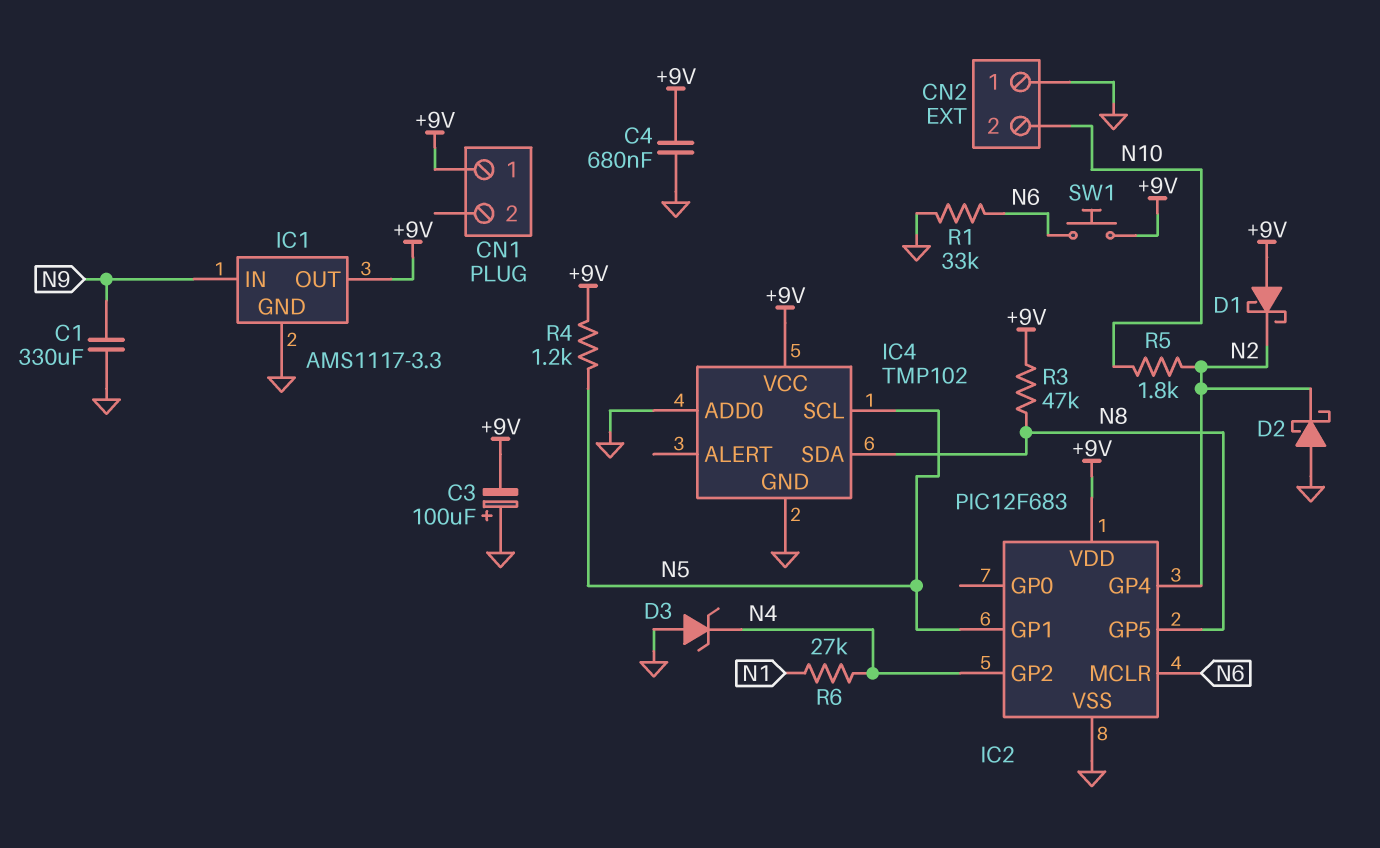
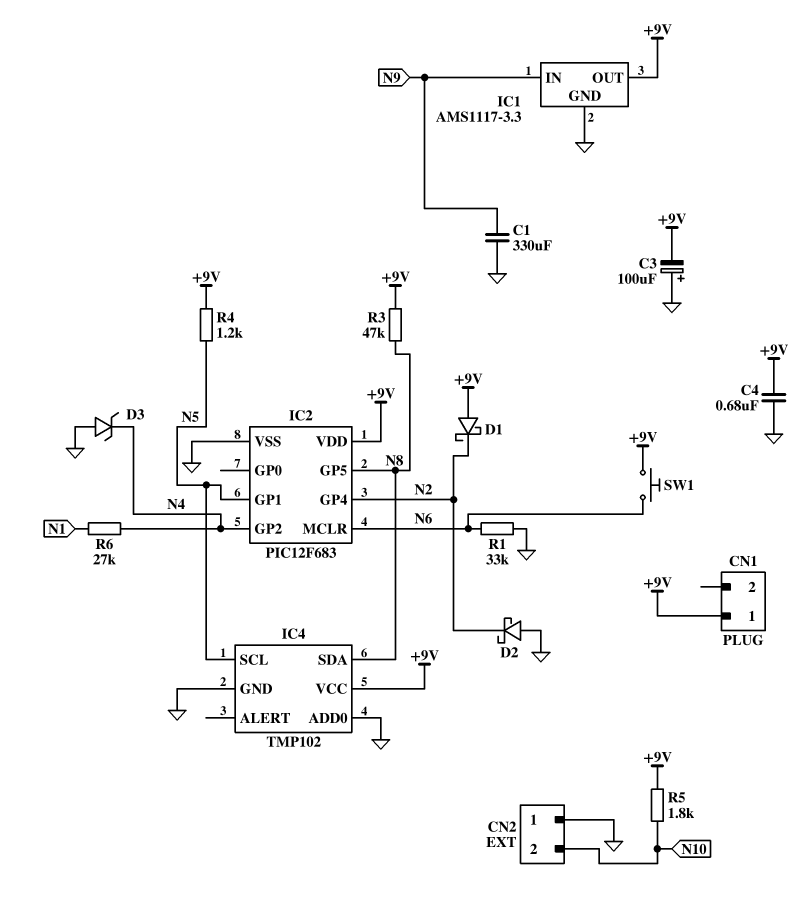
R5: 1.8k (N2, N10) -> 1.8k (+9V, N10)

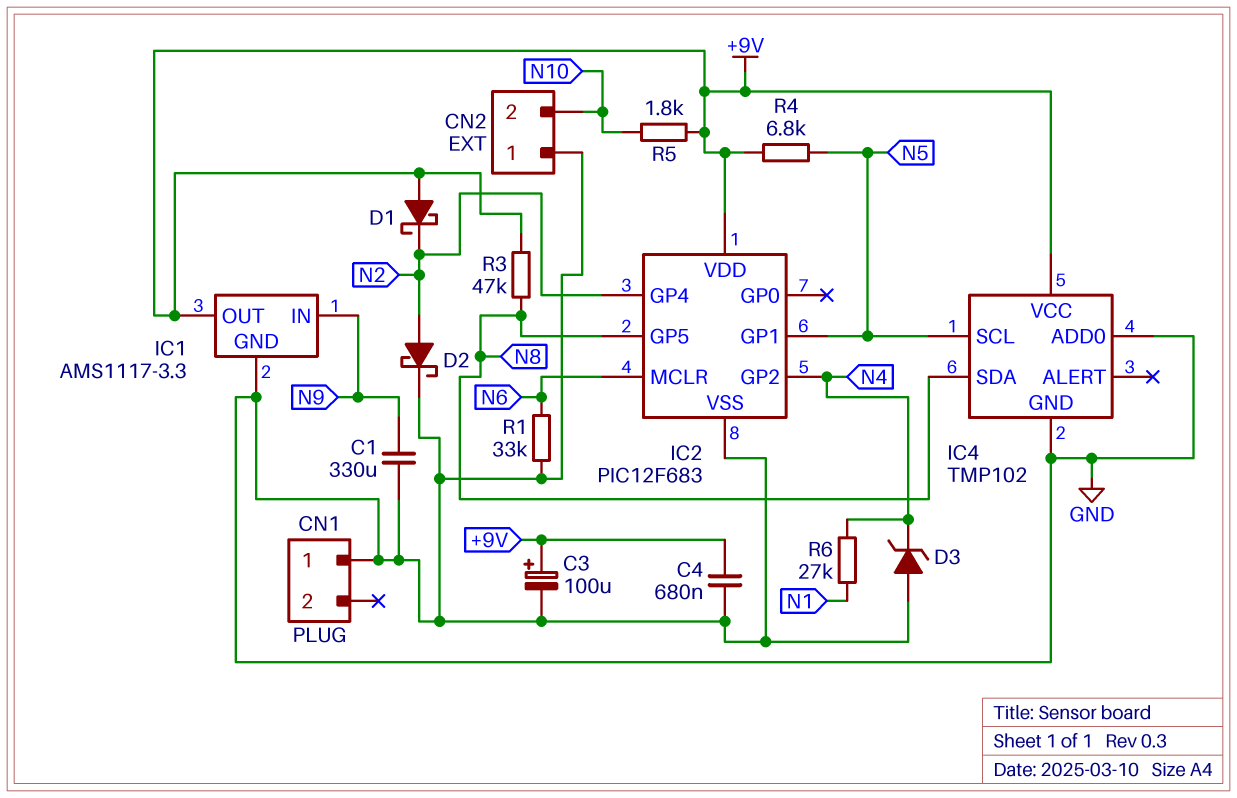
C3: 100uF (plus GND, minus +9V) -> 100uF (plus +9V, minus GND)
CN1 pin 1: +9V -> GND
D2: schottky (A GND, K N2) -> schottky (A N2, K GND)
R4: 1.2k (+9V, N5) -> 6.8k (+9V, N5)
SW1: button (+9V, N6) -> none

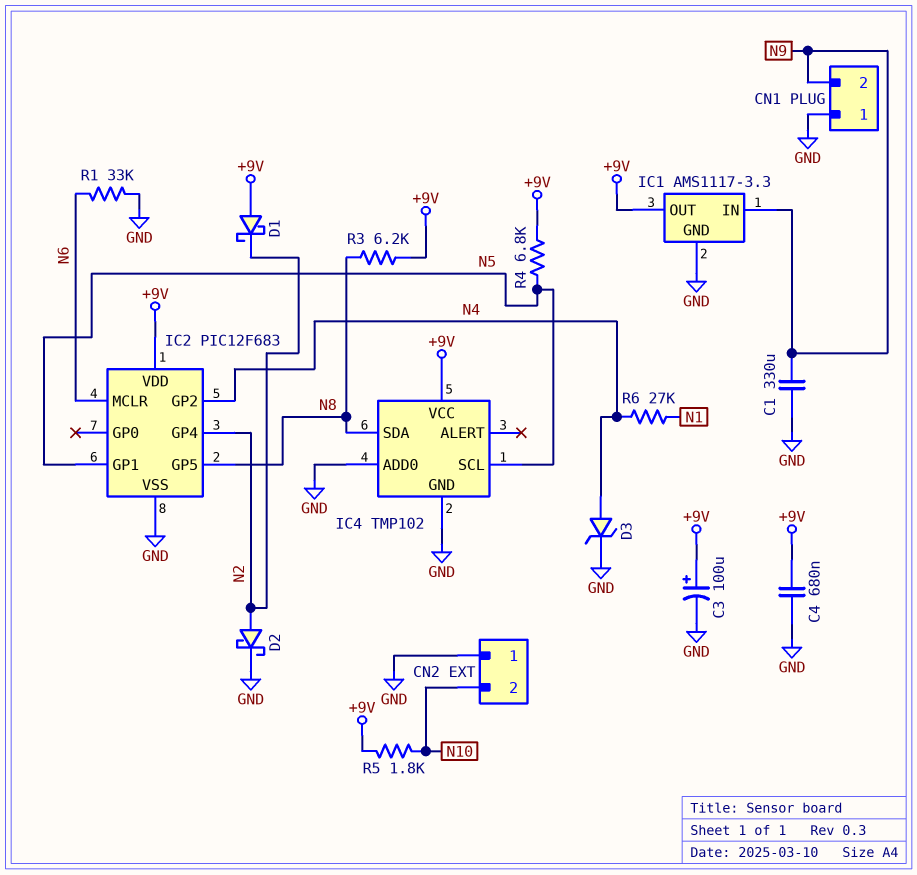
CN1 pin 2: none -> N9
D3: zener (A GND, K N4) -> zener (A N4, K GND)
R3: 47k (+9V, N8) -> 6.2k (+9V, N8)

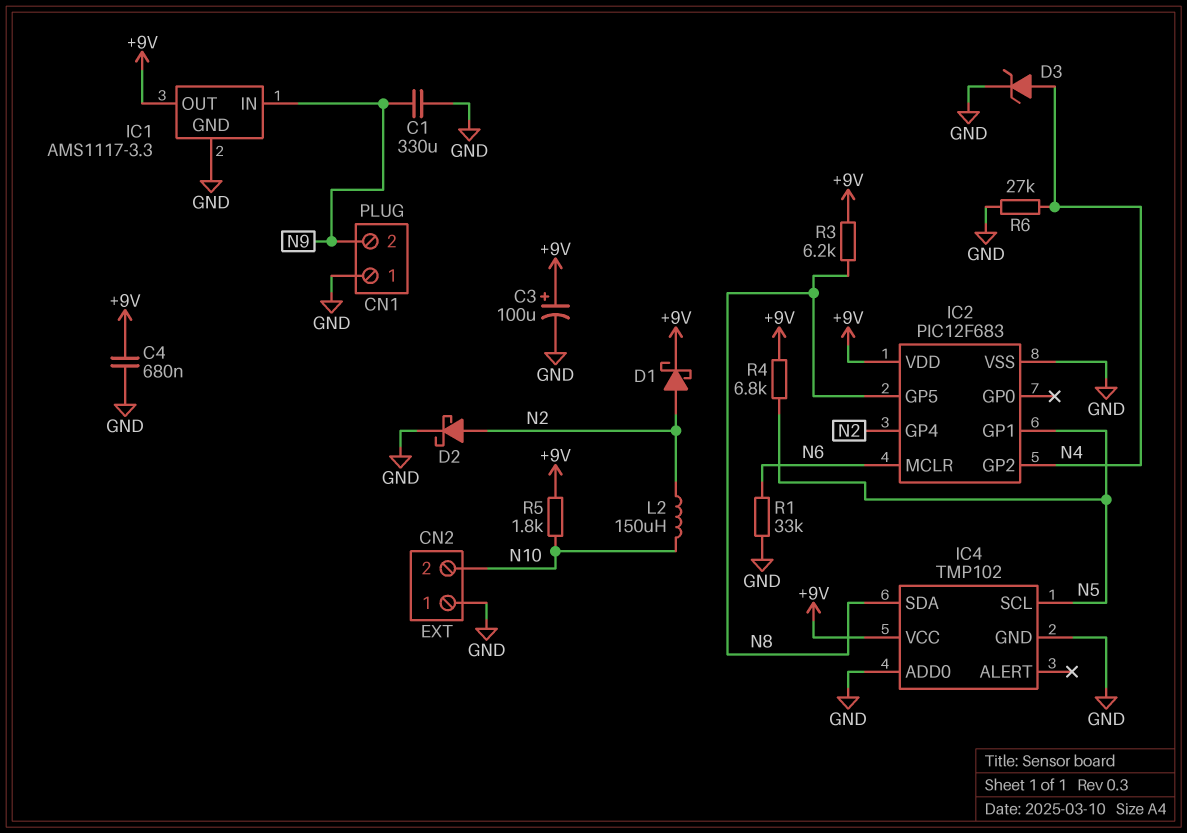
D1: schottky (A +9V, K N2) -> schottky (A N2, K +9V)
L2: none -> 150uH (N2, N10)
R6: 27k (N1, N4) -> 27k (GND, N4)

